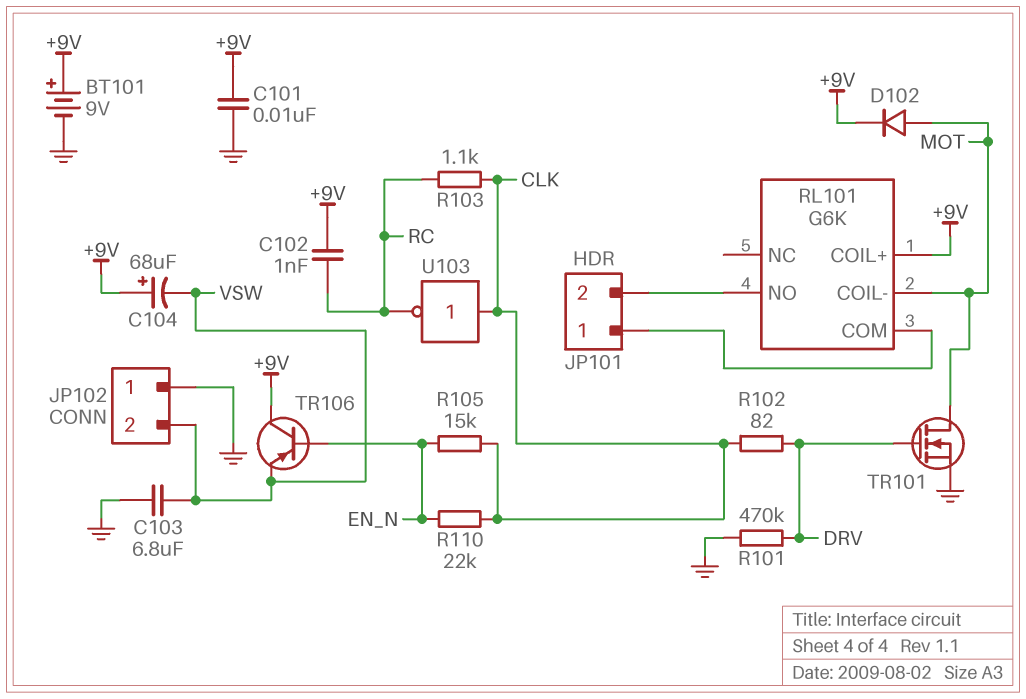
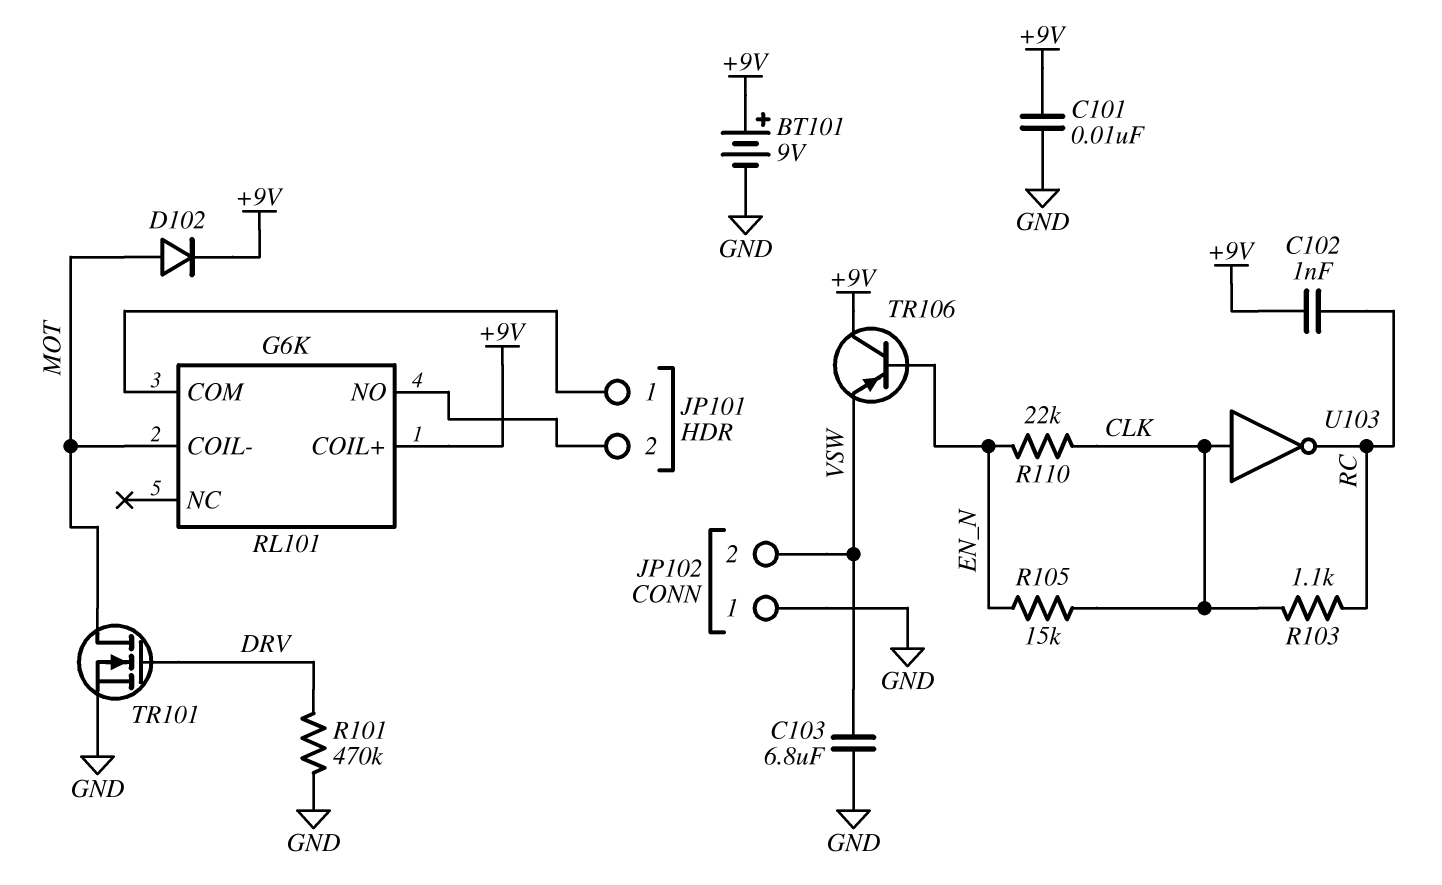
C104: 68uF (plus +9V, minus VSW) -> none
R102: 82 (CLK, DRV) -> none

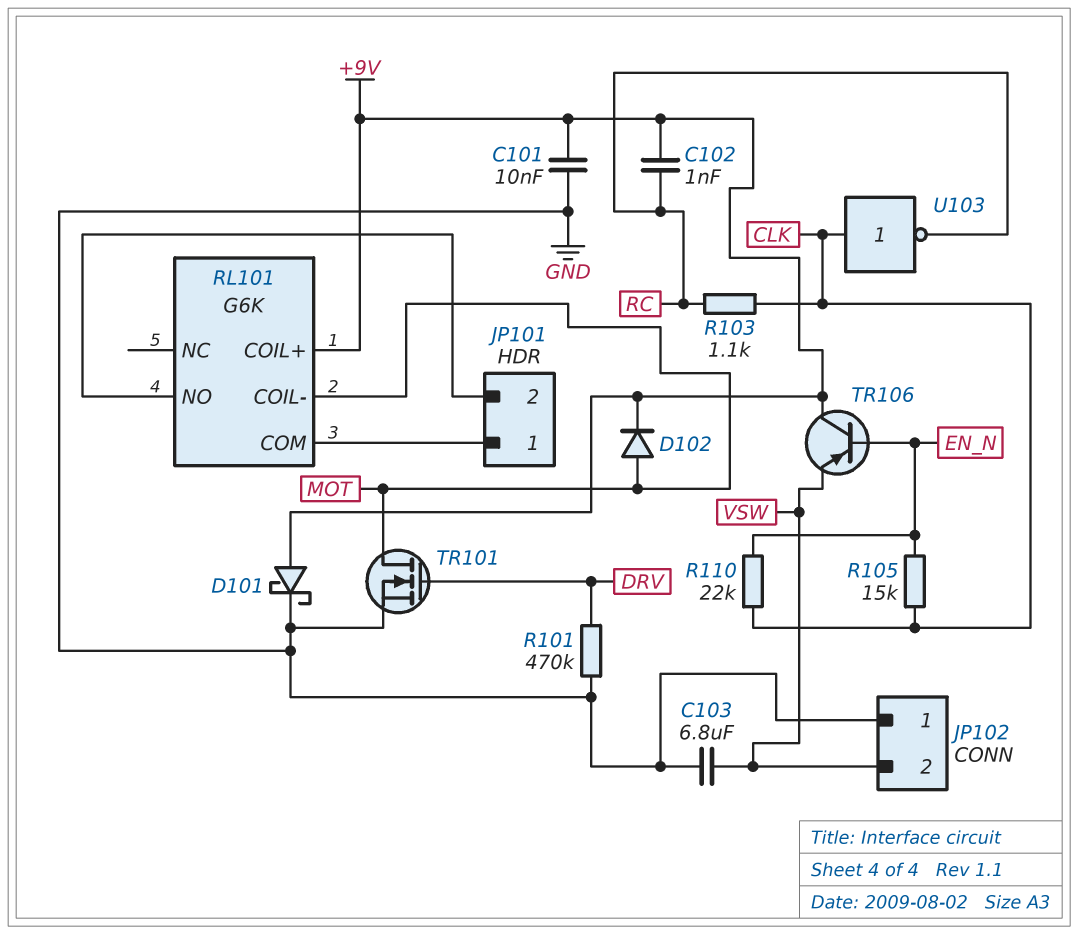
BT101: 9V (plus +9V, minus GND) -> none
D101: none -> schottky (A +9V, K GND)

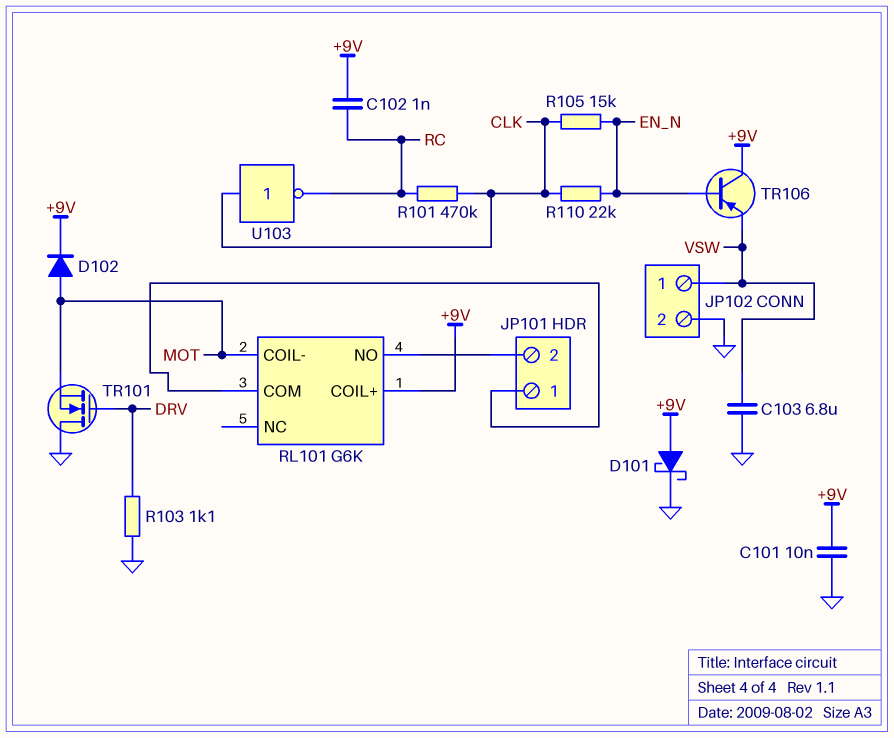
JP102 pin 1: GND -> VSW
JP102 pin 2: VSW -> GND
R101: 470k (DRV, GND) -> 470k (CLK, RC)
R103: 1.1k (CLK, RC) -> 1.1k (DRV, GND)
TR101: NMOS (G DRV, D MOT, S GND) -> NMOS (G DRV, D GND, S MOT)

